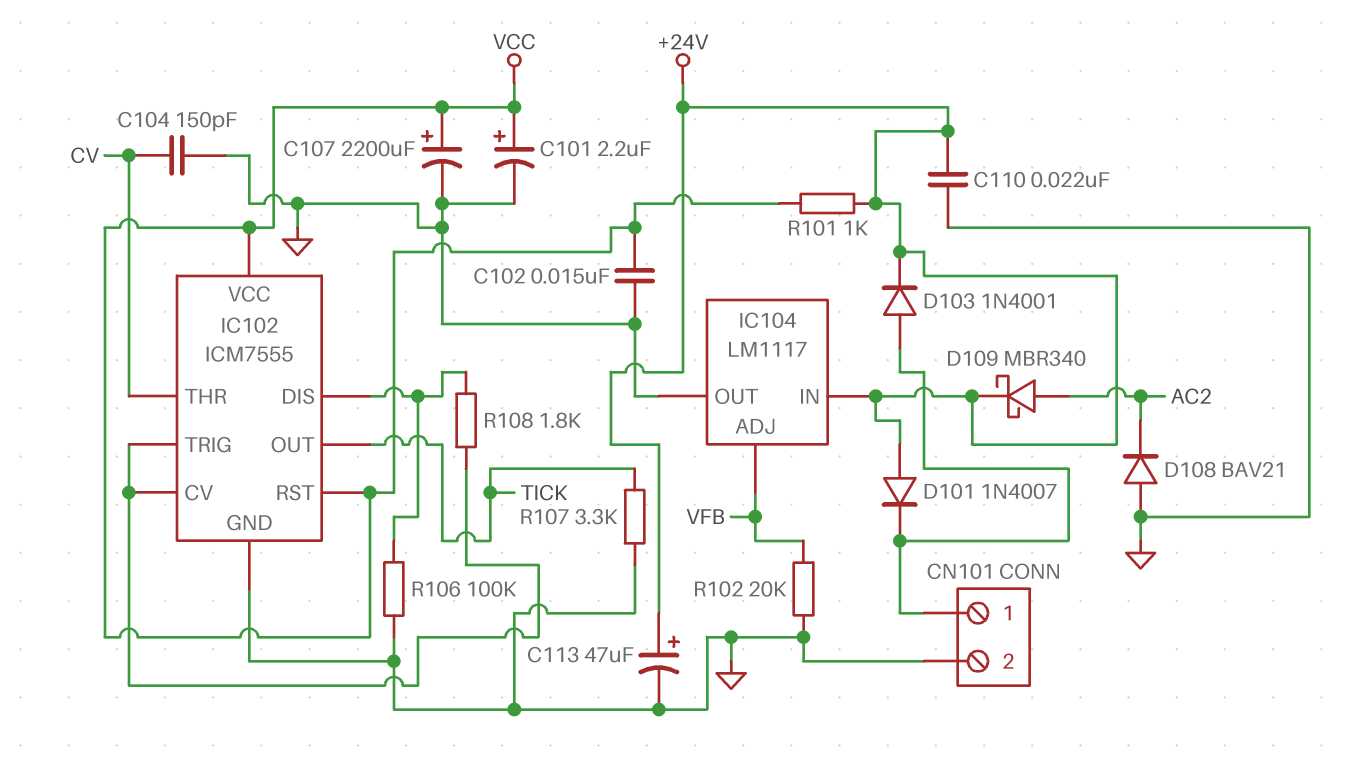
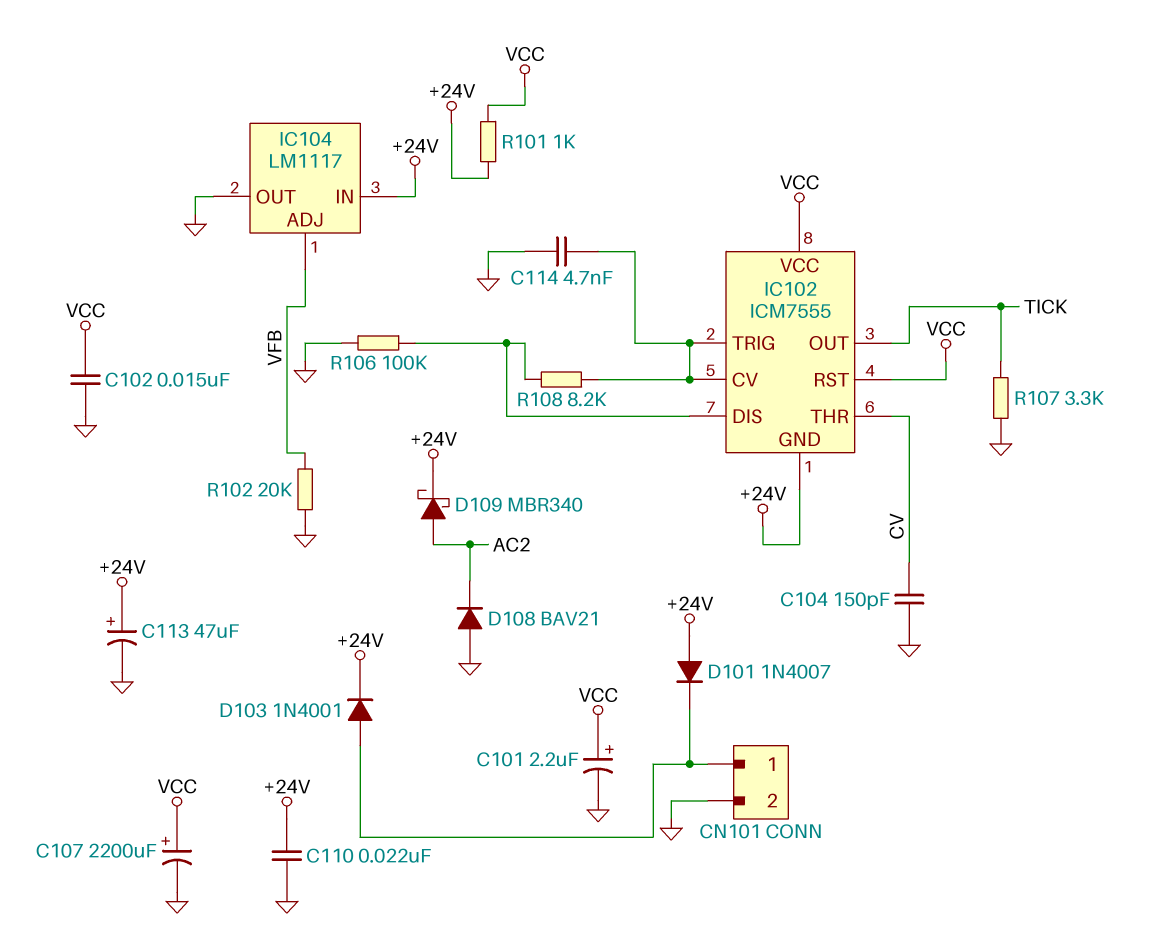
C114: none -> 4.7nF (GND, IC102/CV)
IC102 pin GND: GND -> +24V
R108: 1.8k (IC102/CV, IC102/DIS) -> 8.2k (IC102/CV, IC102/DIS)

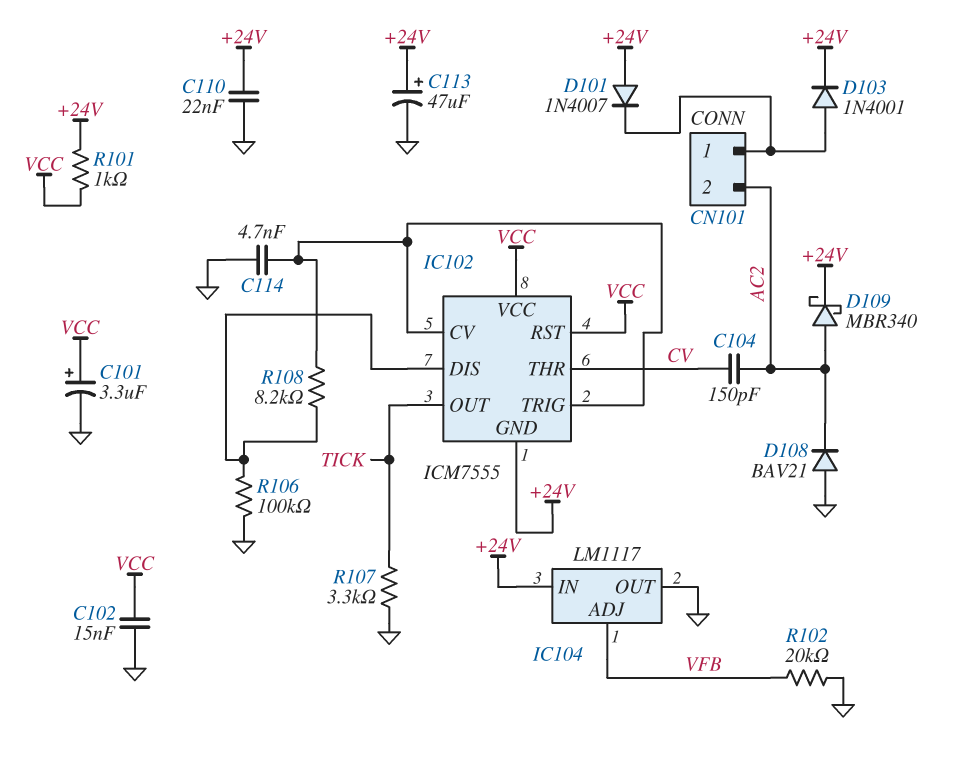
C101: 2.2uF (plus VCC, minus GND) -> 3.3uF (plus VCC, minus GND)
C104: 150pF (CV, GND) -> 150pF (AC2, CV)
C107: 2200uF (plus VCC, minus GND) -> none
CN101 pin 2: GND -> AC2

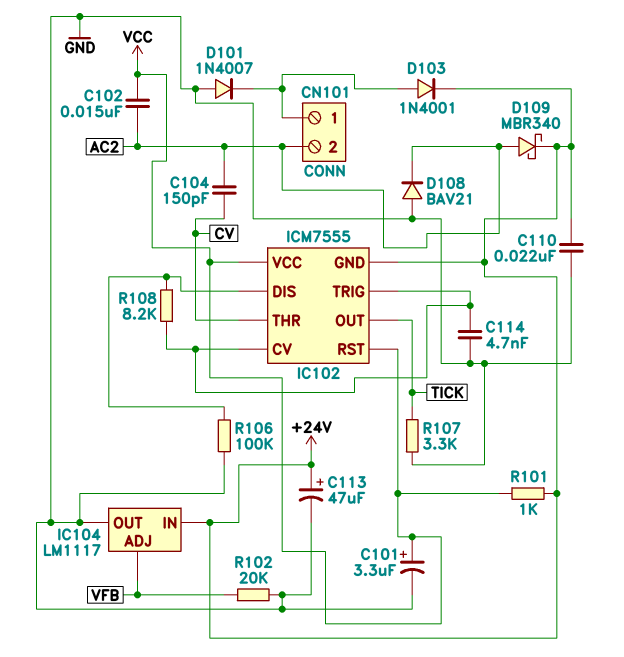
C102: 15nF (GND, VCC) -> 15nF (AC2, VCC)
D101: diode 1N4007 (A +24V, K CN101/1) -> diode 1N4007 (A GND, K CN101/1)

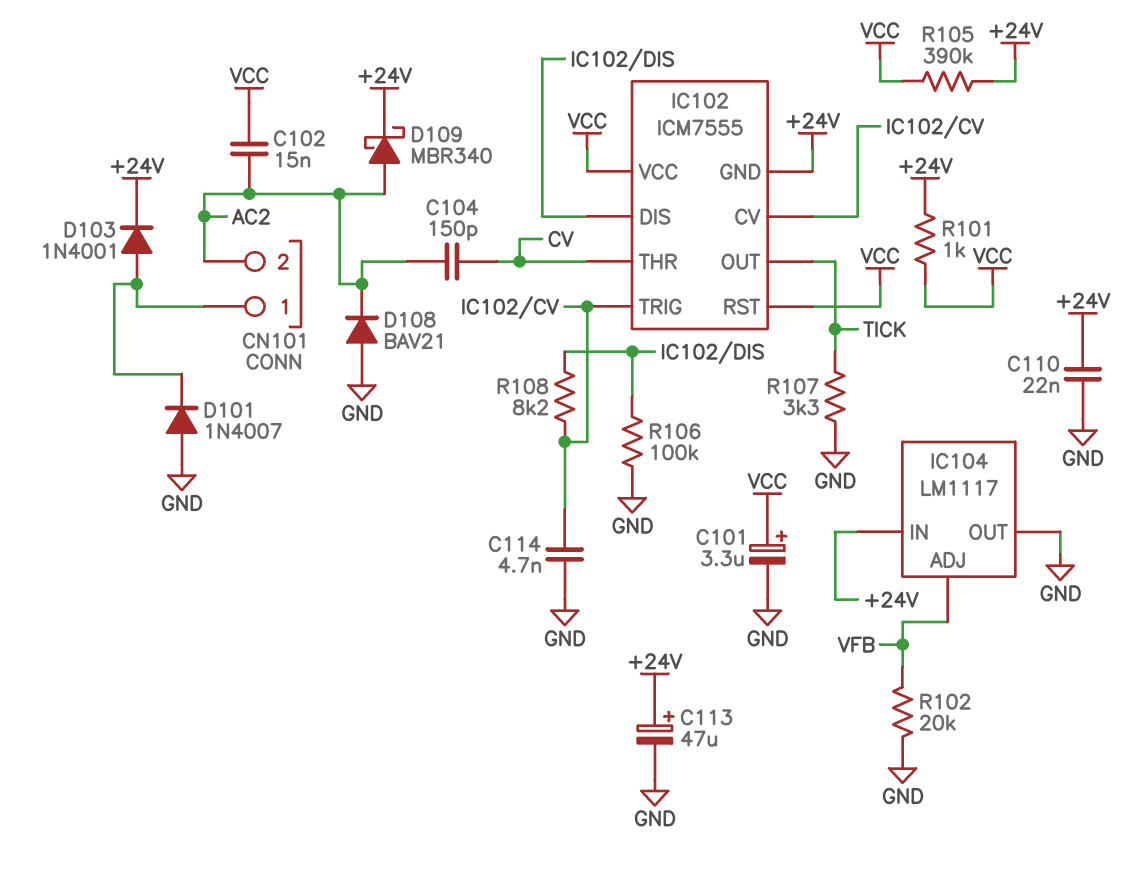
R105: none -> 390k (+24V, VCC)

